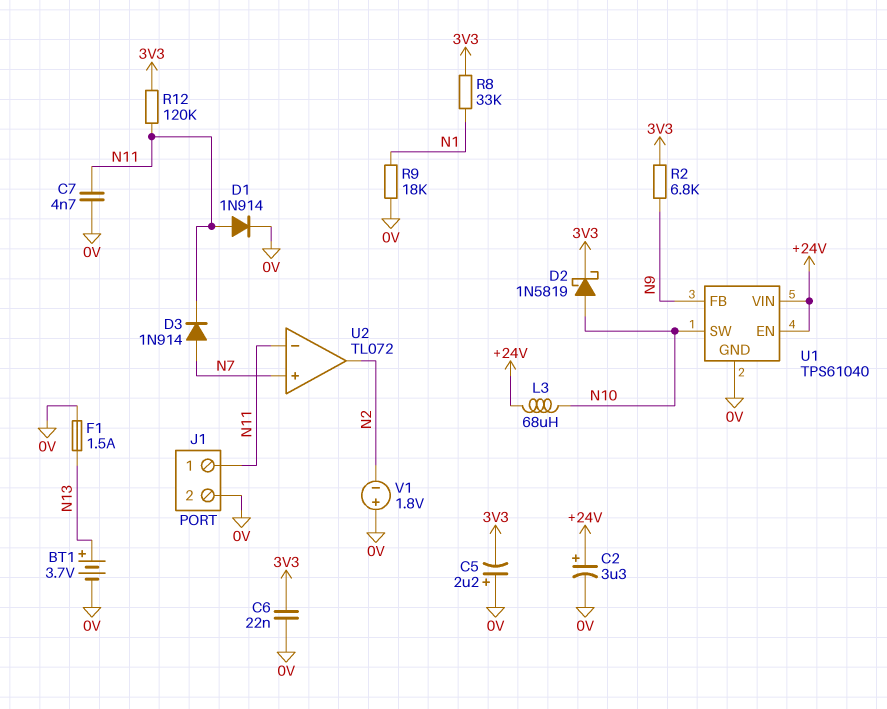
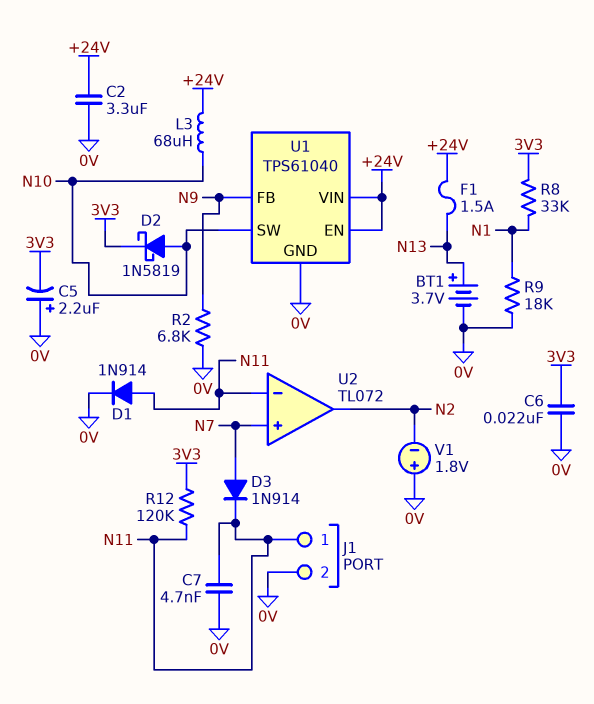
C2: 3.3uF (plus +24V, minus 0V) -> 3.3uF (+24V, 0V)
F1: 1.5A (0V, N13) -> 1.5A (+24V, N13)
R2: 6.8k (3V3, N9) -> 6.8k (0V, N9)

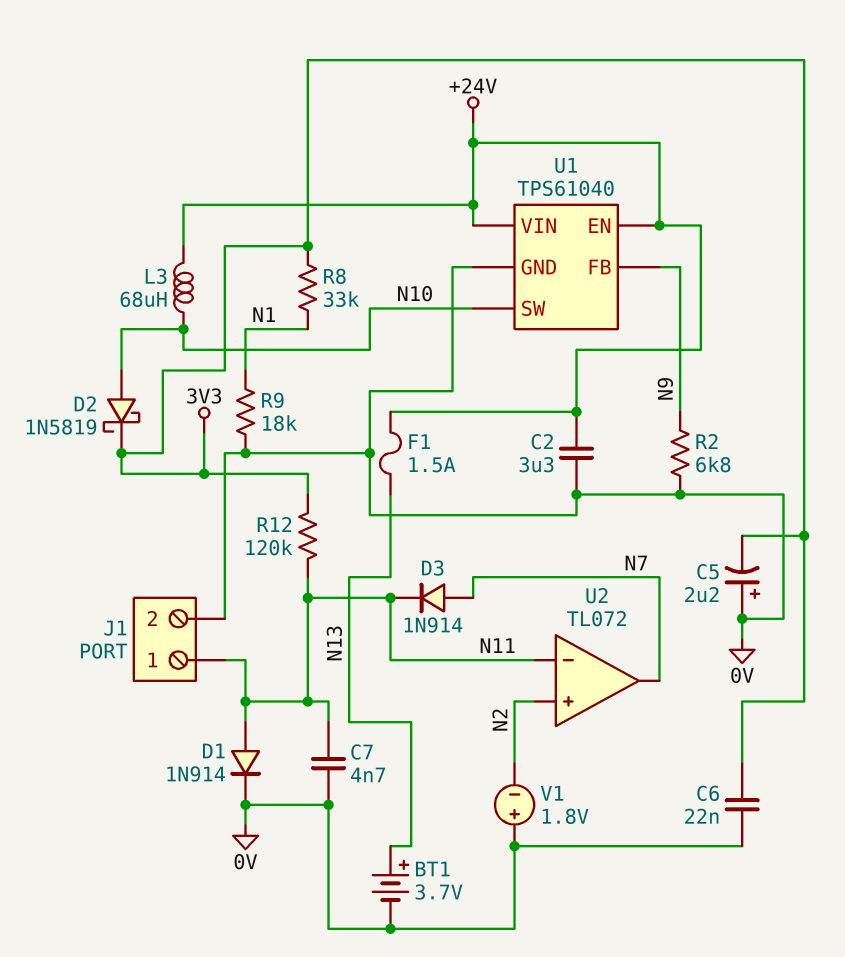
U2 pin in+: N7 -> N2
U2 pin out: N2 -> N7

